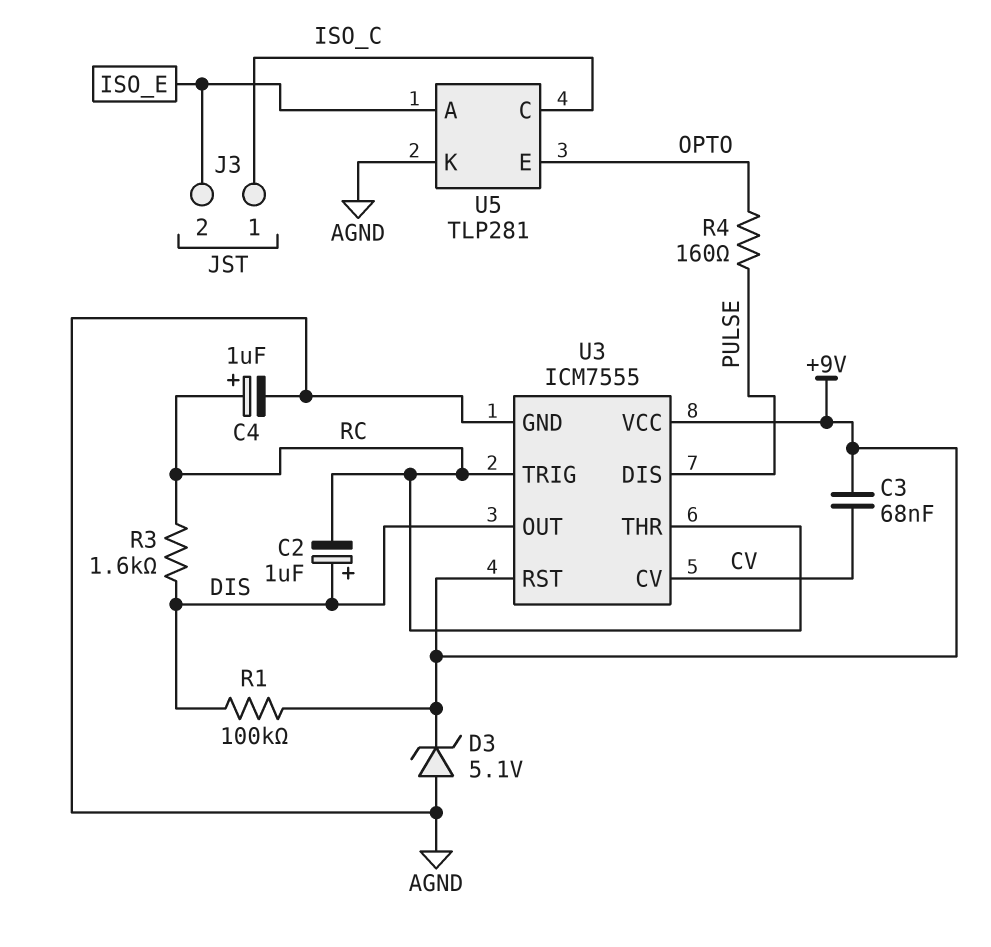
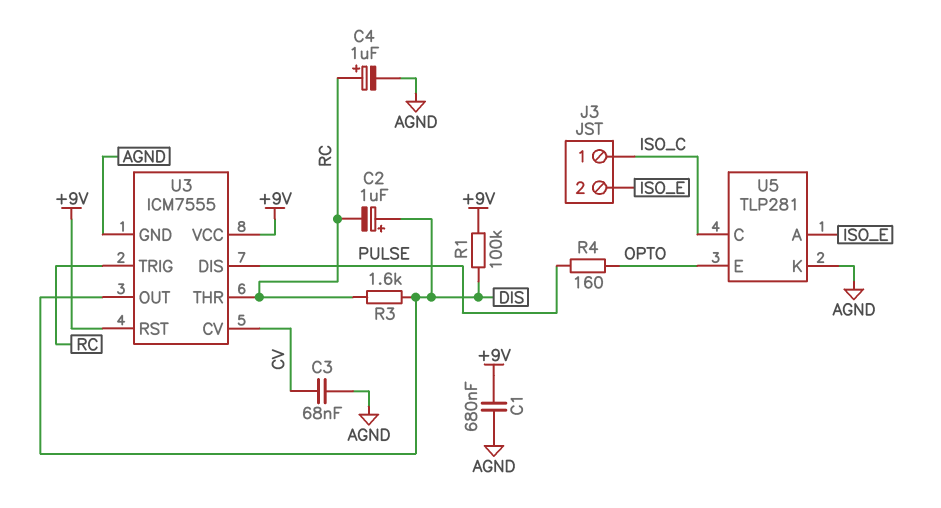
C1: none -> 680nF (+9V, AGND)
C3: 68nF (+9V, CV) -> 68nF (AGND, CV)
D3: zener 5.1V (A AGND, K +9V) -> none

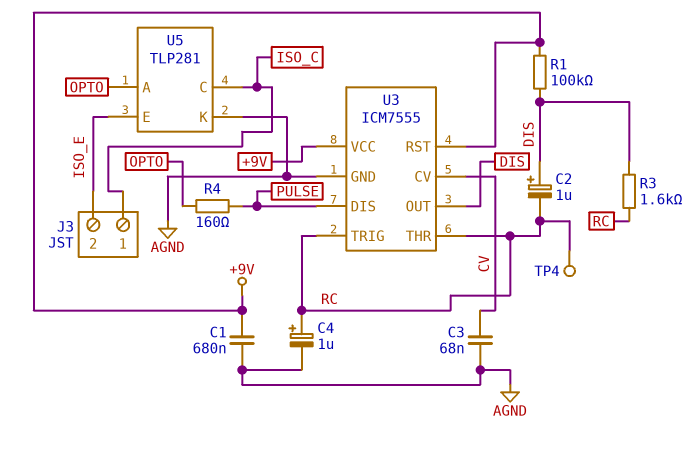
TP4: none -> test point (RC)
U5 pin A: ISO_E -> OPTO
U5 pin E: OPTO -> ISO_E

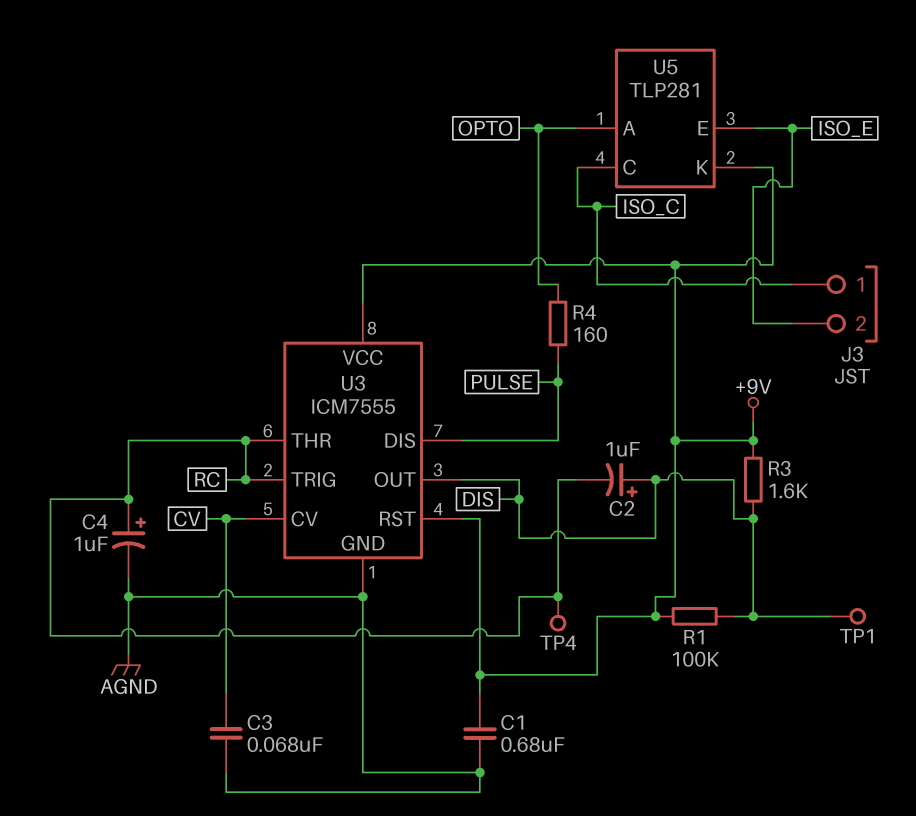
R3: 1.6k (DIS, RC) -> 1.6k (+9V, DIS)
TP1: none -> test point (DIS)
U5 pin K: AGND -> +9V

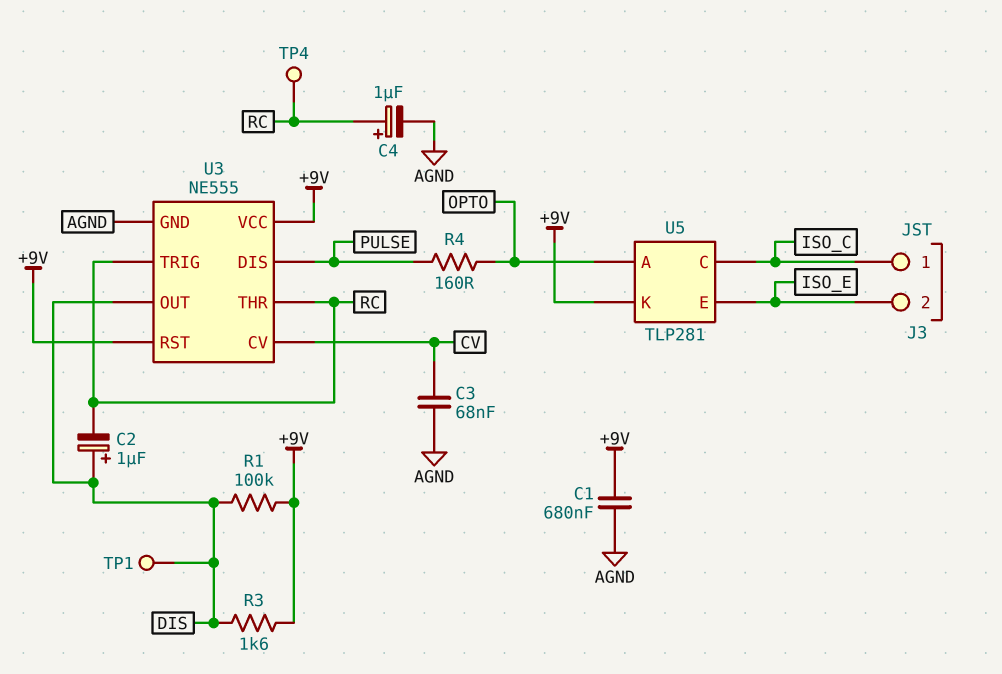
U3: ICM7555 -> NE555

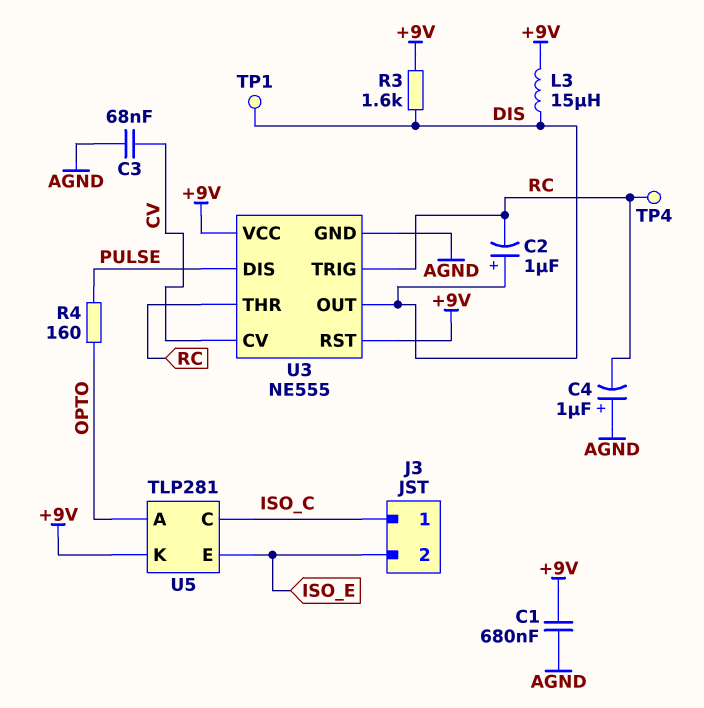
C4: 1uF (plus RC, minus AGND) -> 1uF (plus AGND, minus RC)
L3: none -> 15uH (+9V, DIS)
R1: 100k (+9V, DIS) -> none

